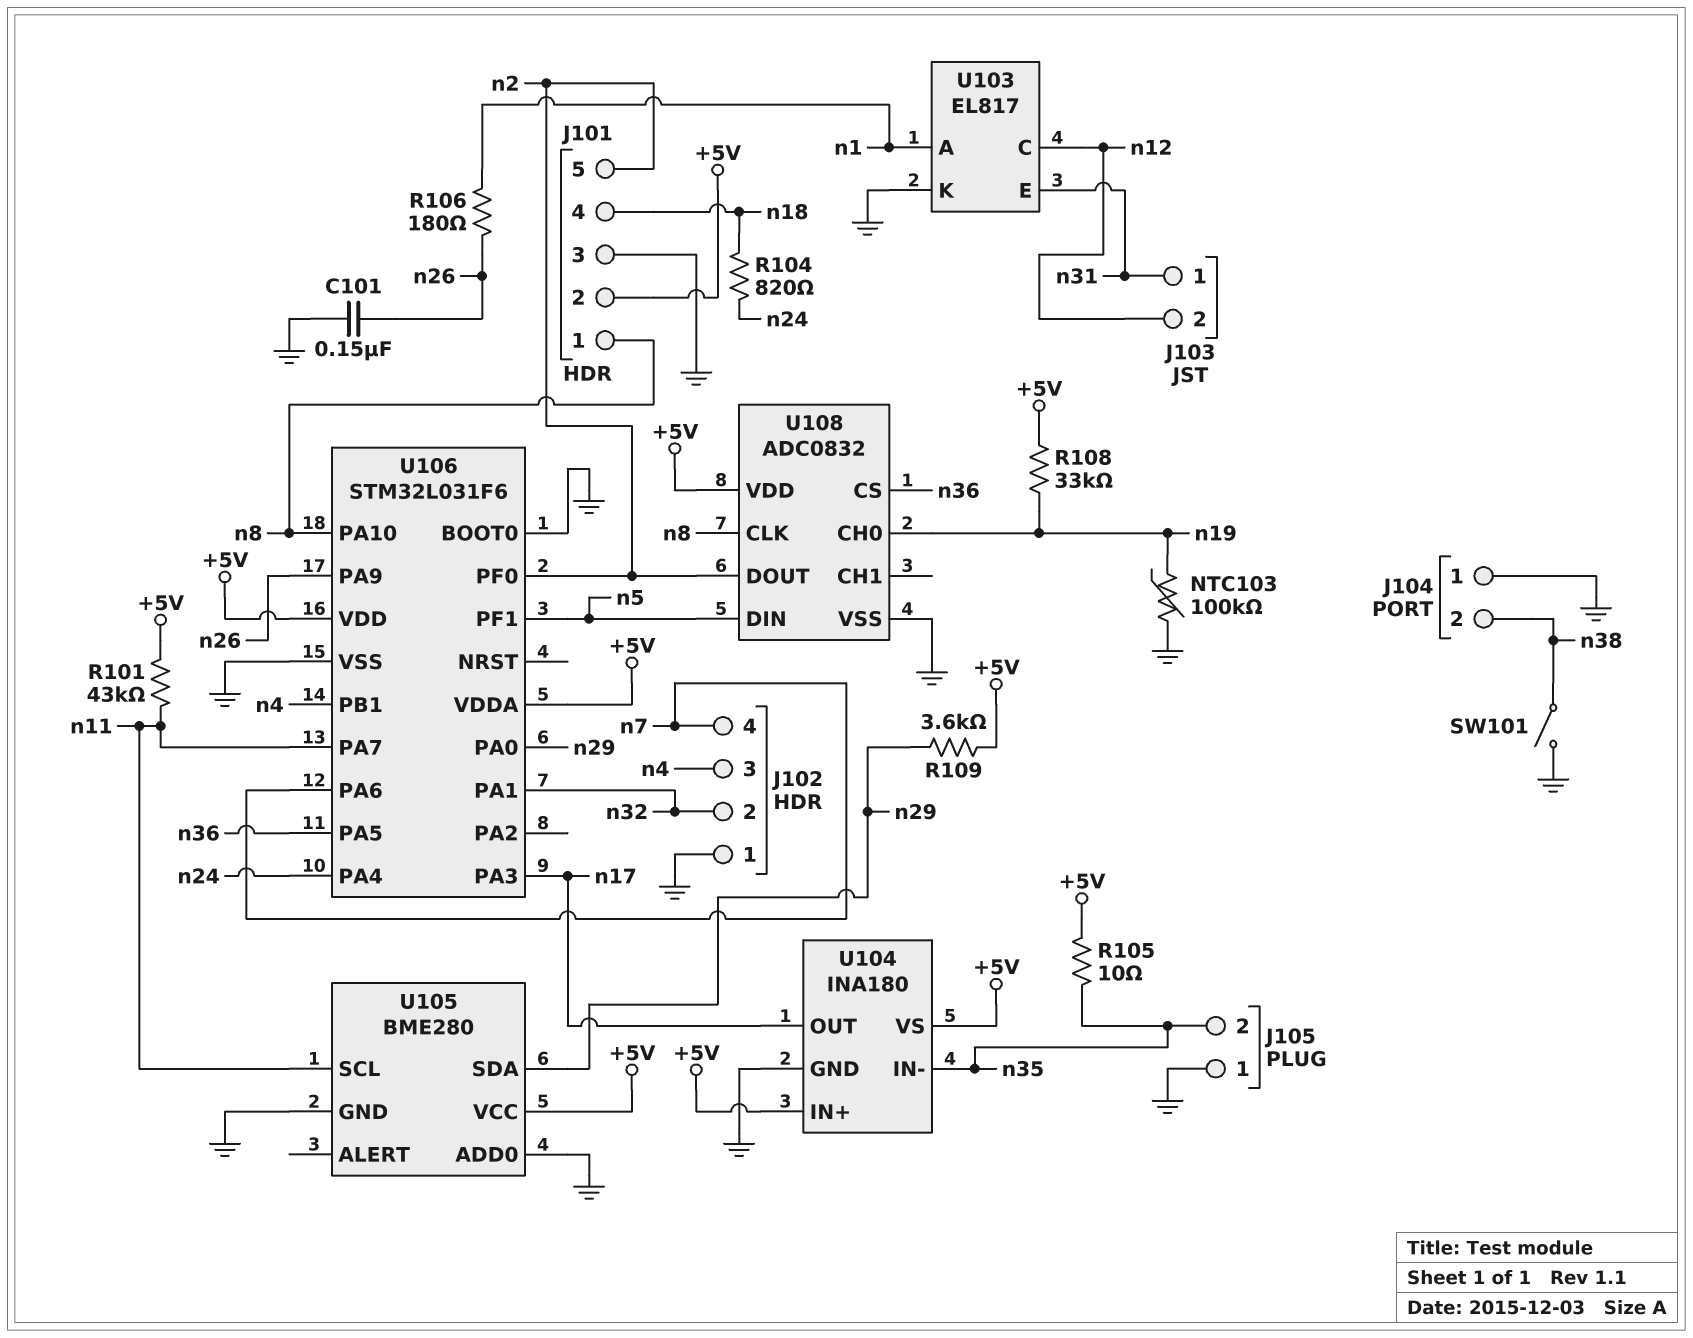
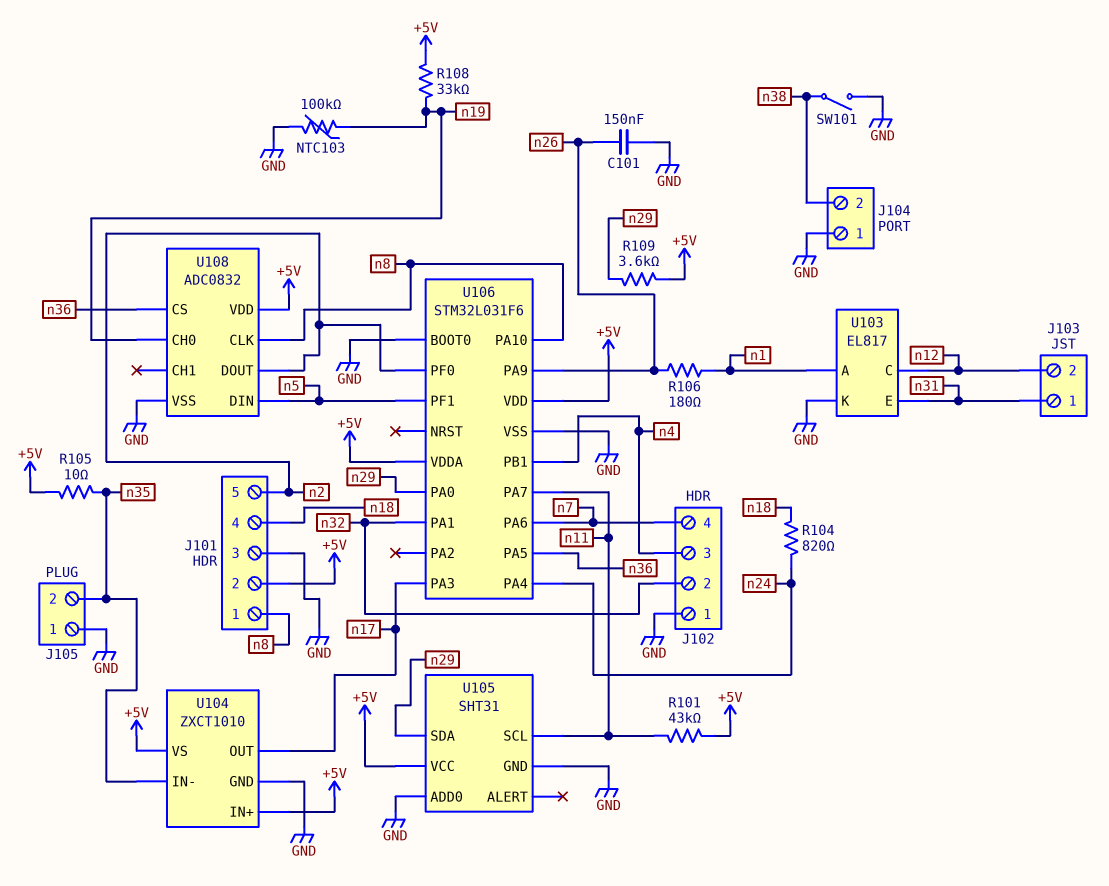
U104: INA180 -> ZXCT1010
U105: BME280 -> SHT31

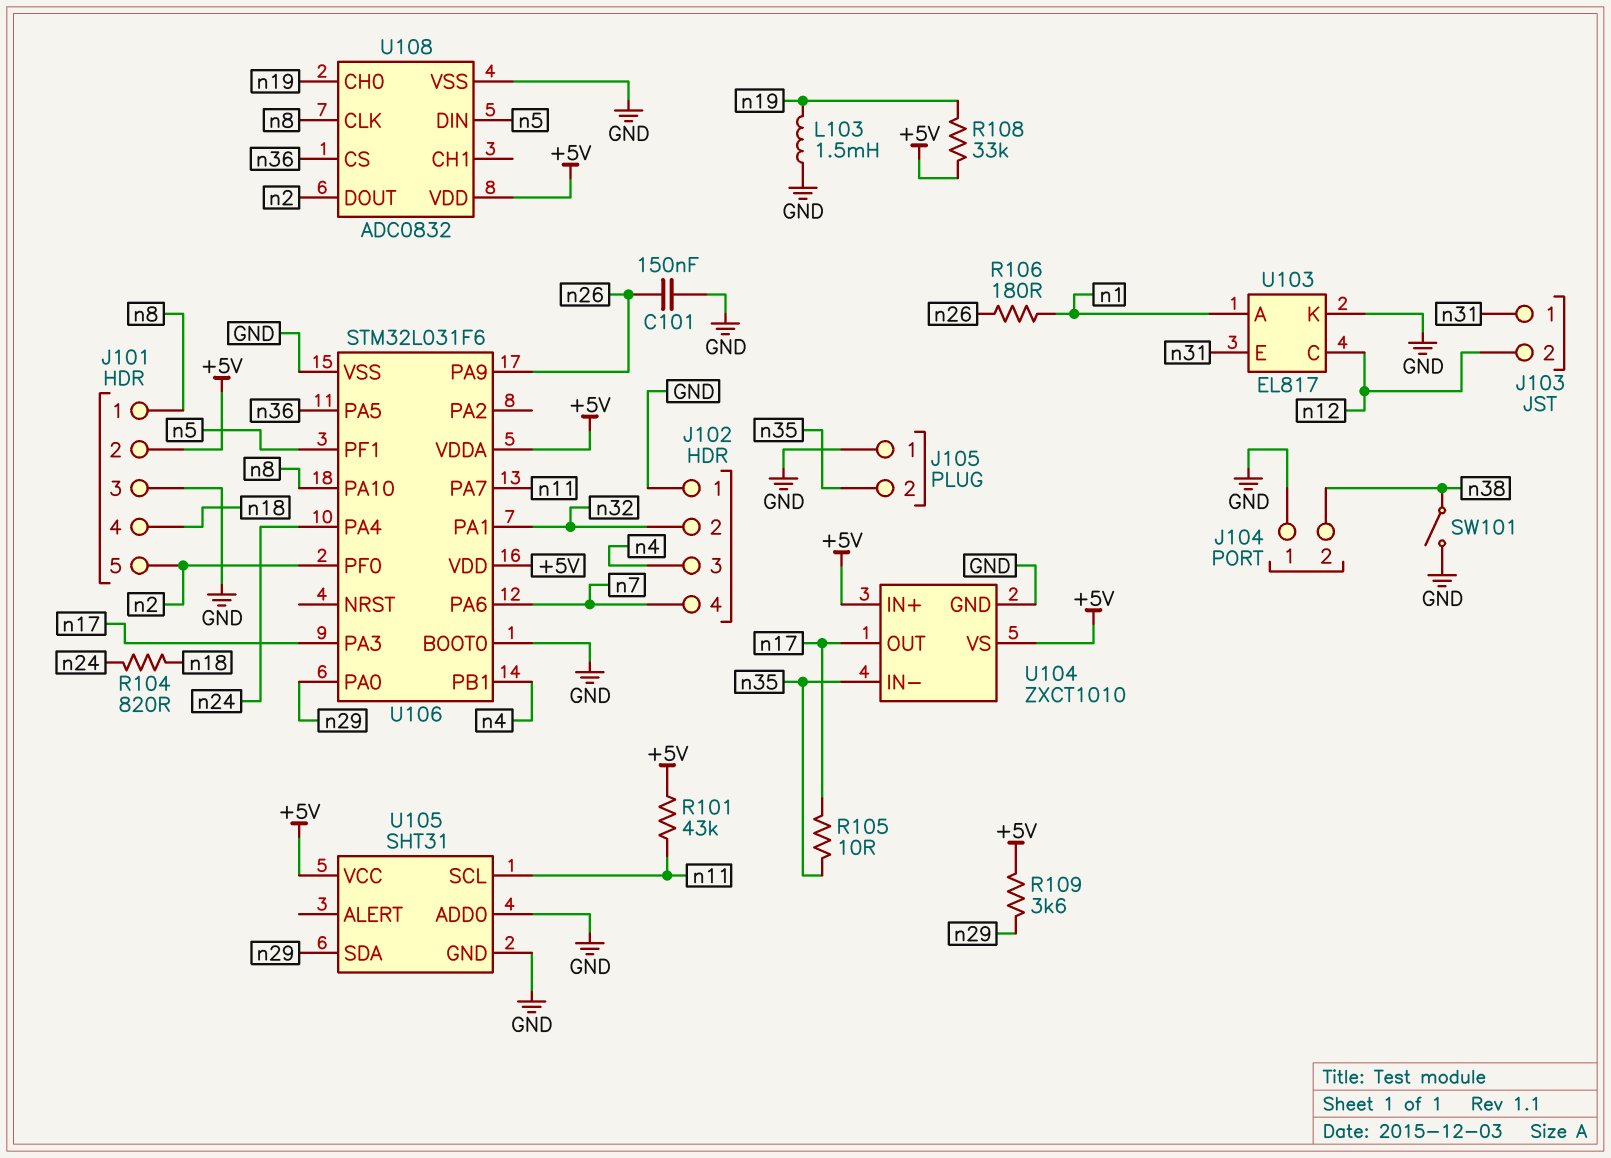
L103: none -> 1.5mH (GND, n19)
NTC103: 100k (GND, n19) -> none
R105: 10 (+5V, n35) -> 10 (n17, n35)

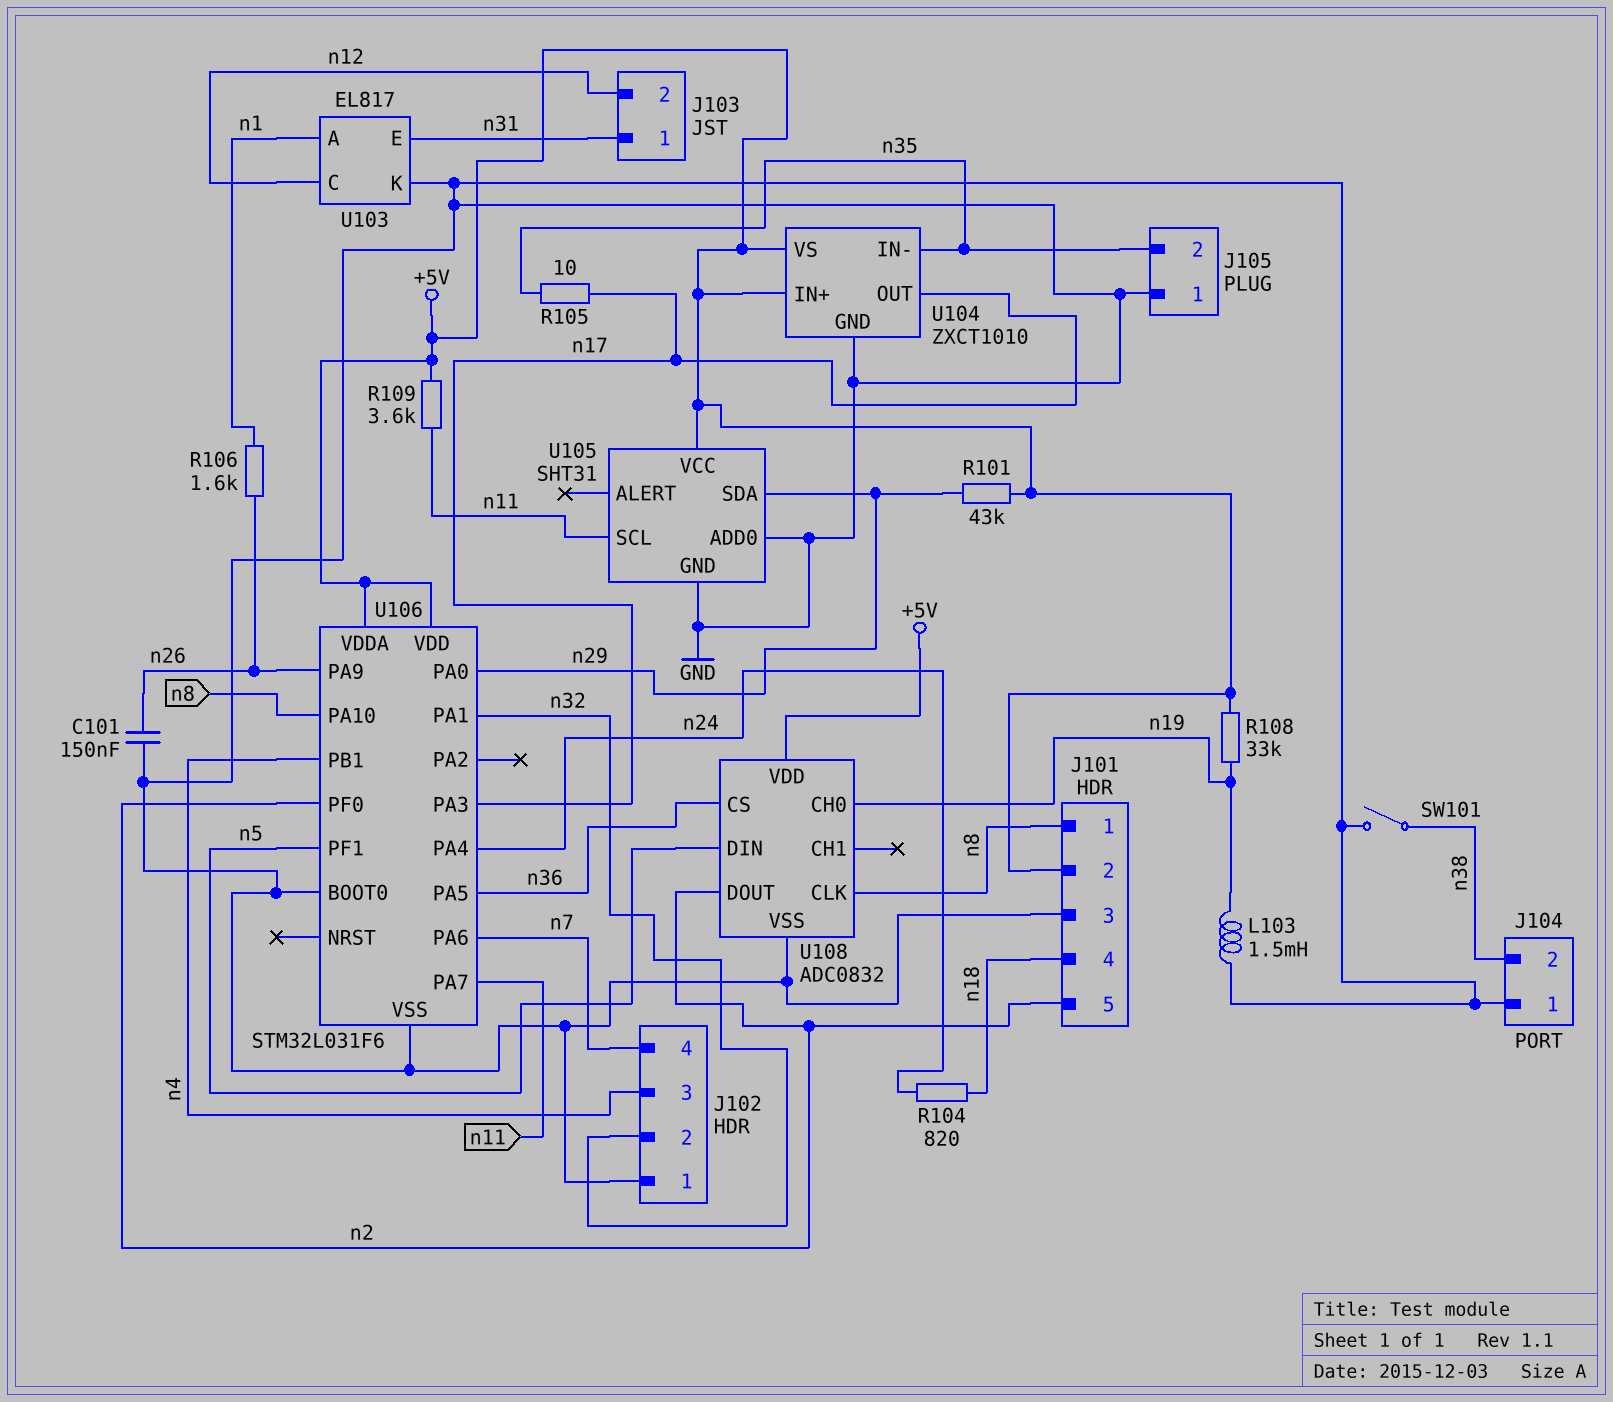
R101: 43k (+5V, n11) -> 43k (+5V, n29)
R106: 180 (n1, n26) -> 1.6k (n1, n26)
R109: 3.6k (+5V, n29) -> 3.6k (+5V, n11)

